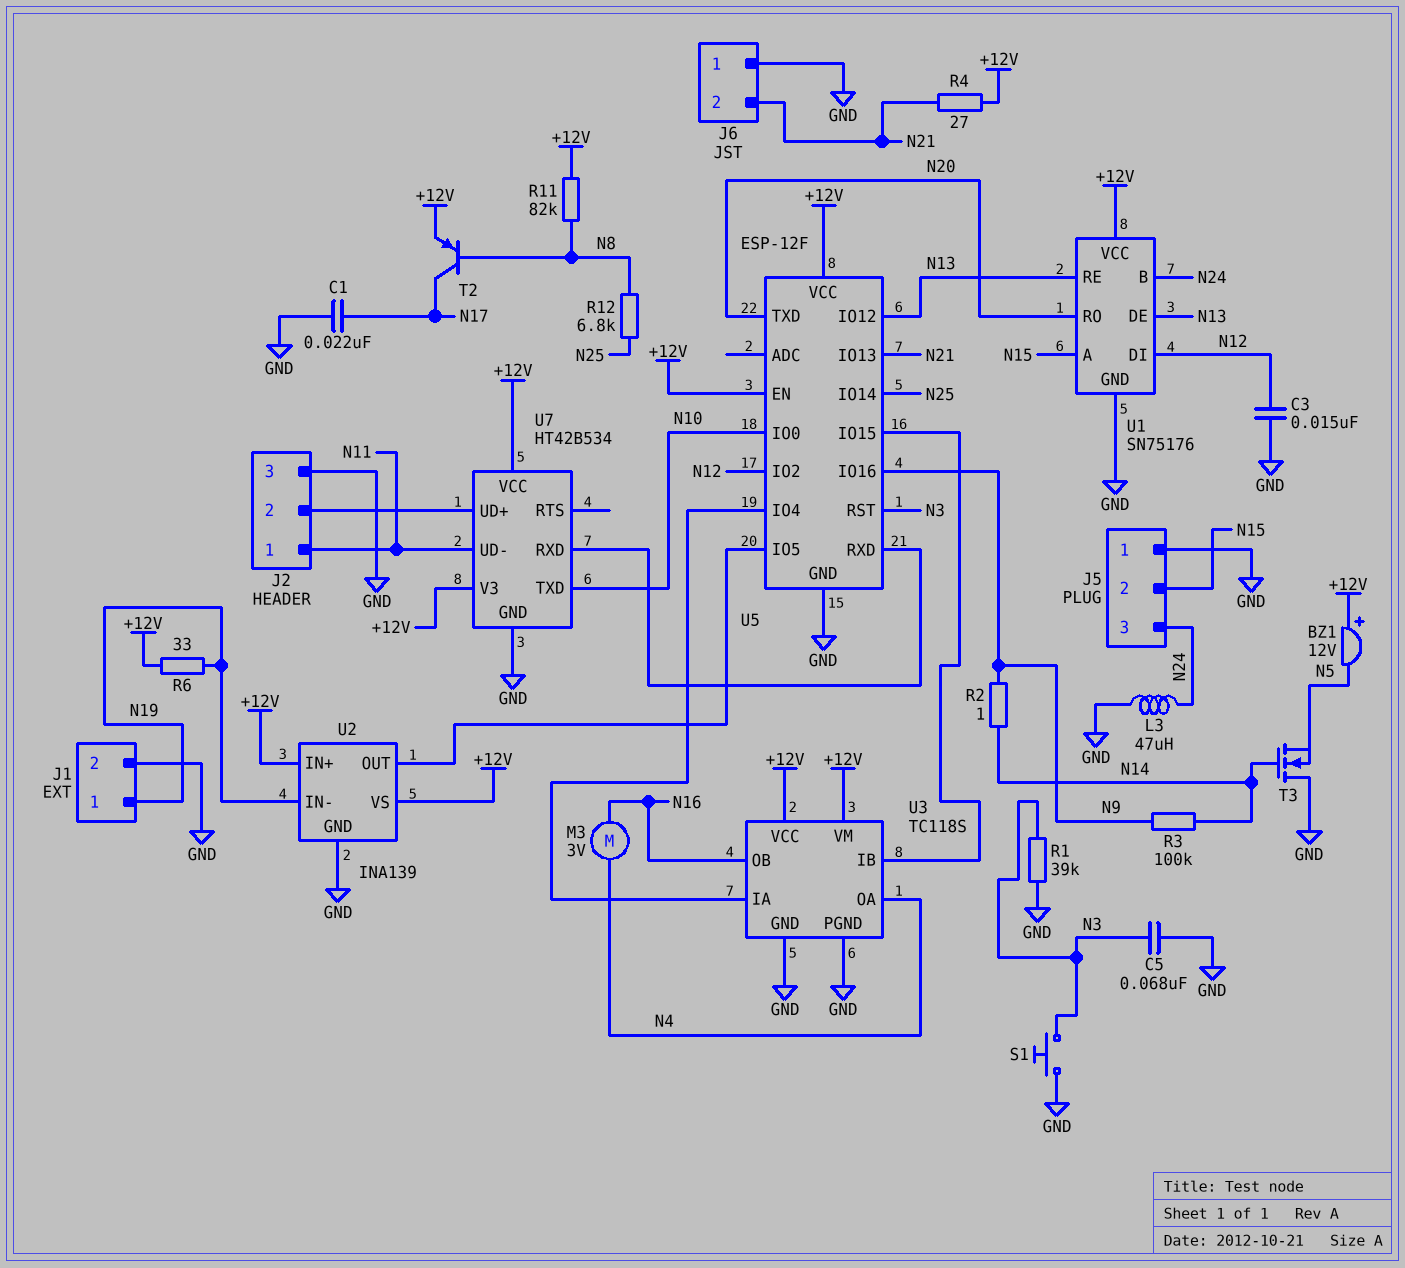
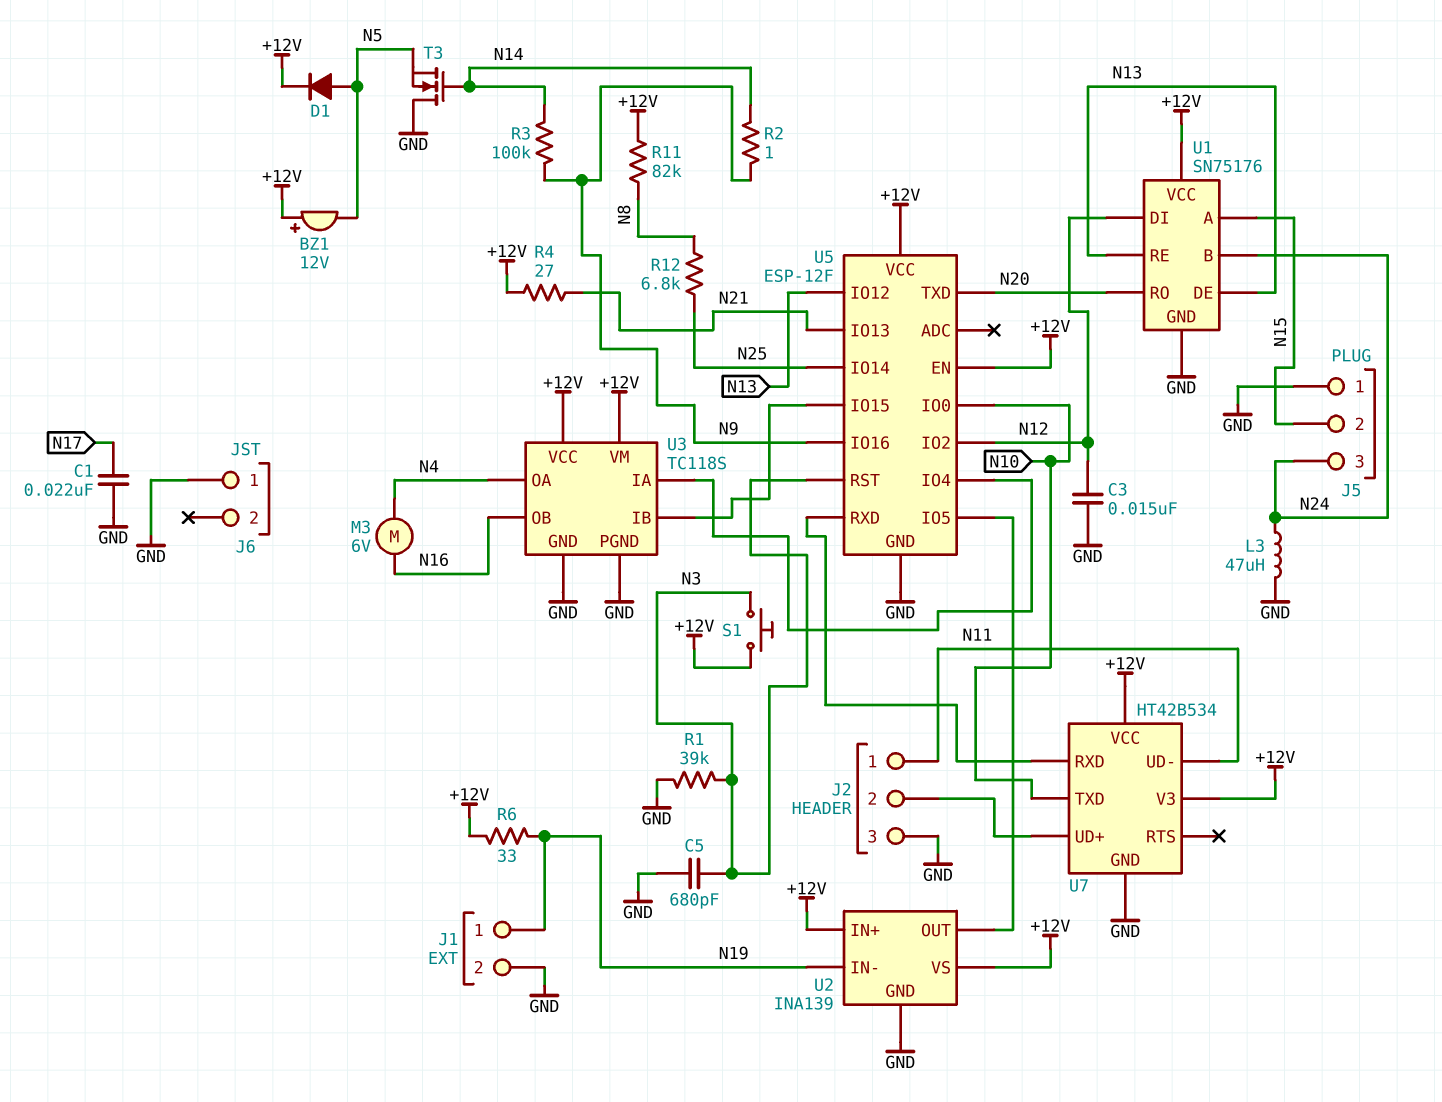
C5: 68nF (GND, N3) -> 680pF (GND, N3)
D1: none -> diode (A N5, K +12V)
J6 pin 2: N21 -> none
M3: motor 3V (N4, N16) -> motor 6V (N4, N16)
S1: button (GND, N3) -> button (+12V, N3)
T2: PNP (B N8, C N17, E +12V) -> none

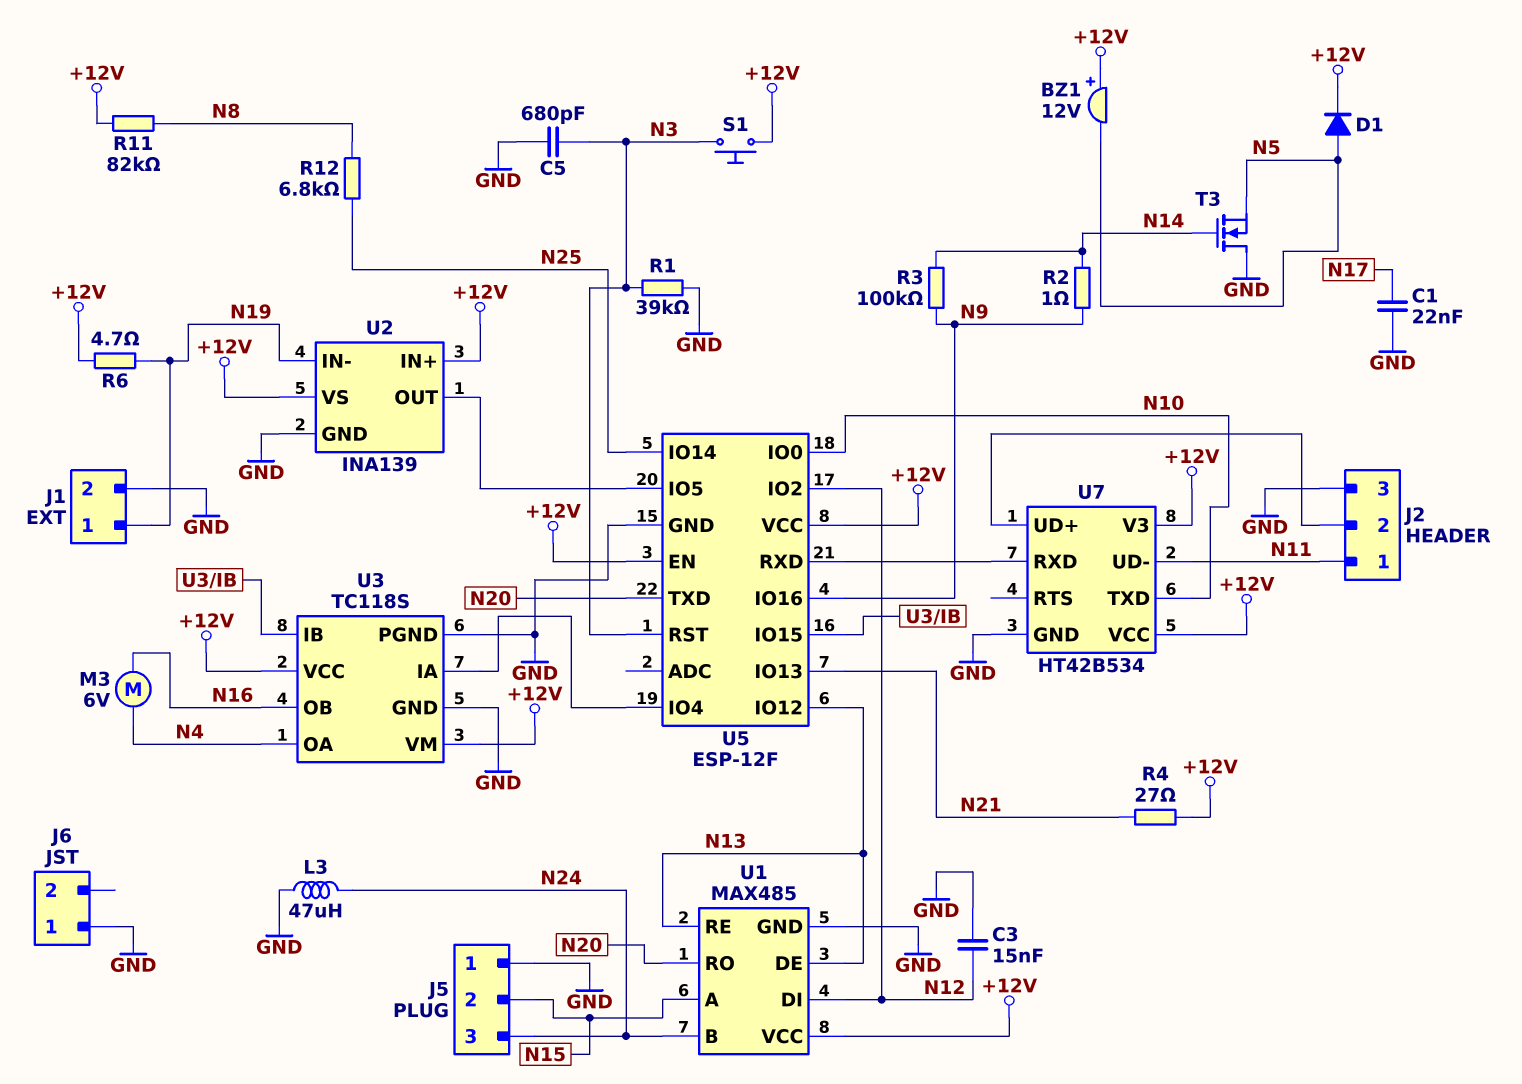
R6: 33 (+12V, N19) -> 4.7 (+12V, N19)
U1: SN75176 -> MAX485

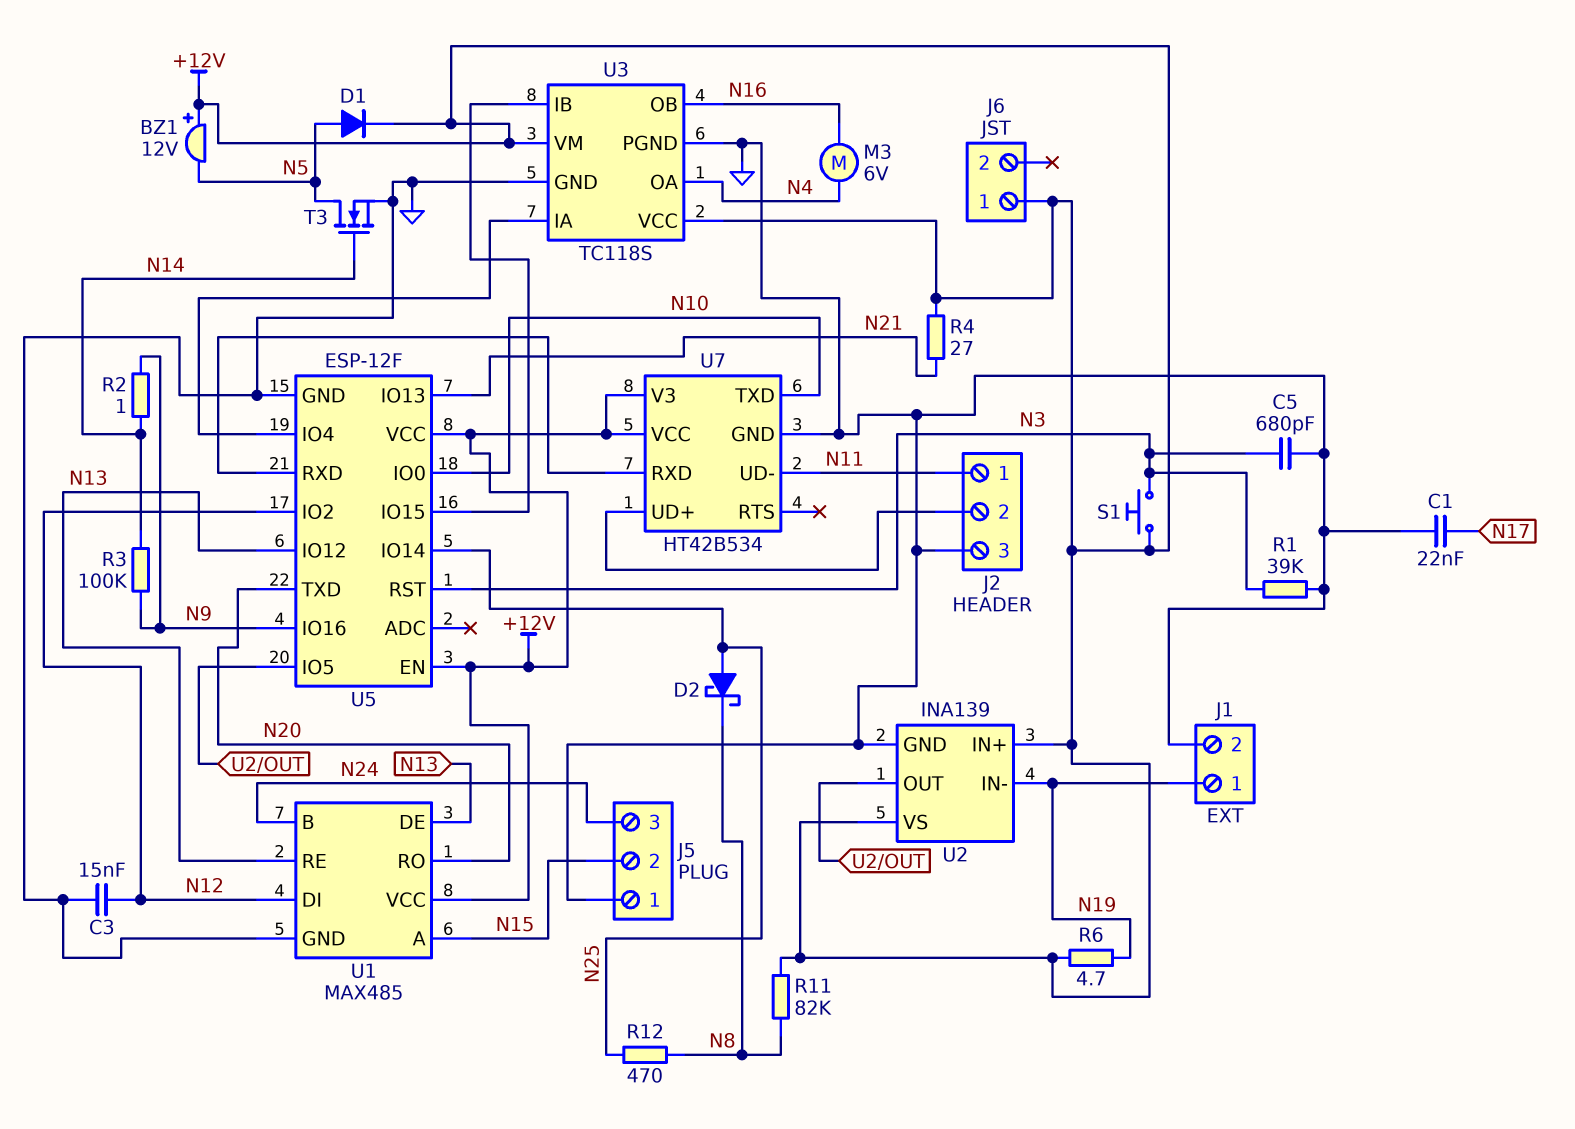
D2: none -> schottky (A N25, K N8)
J6 pin 1: GND -> +12V
L3: 47uH (GND, N24) -> none
R12: 6.8k (N8, N25) -> 470 (N8, N25)
T3: NMOS (G N14, D GND, S N5) -> NMOS (G N14, D N5, S GND)

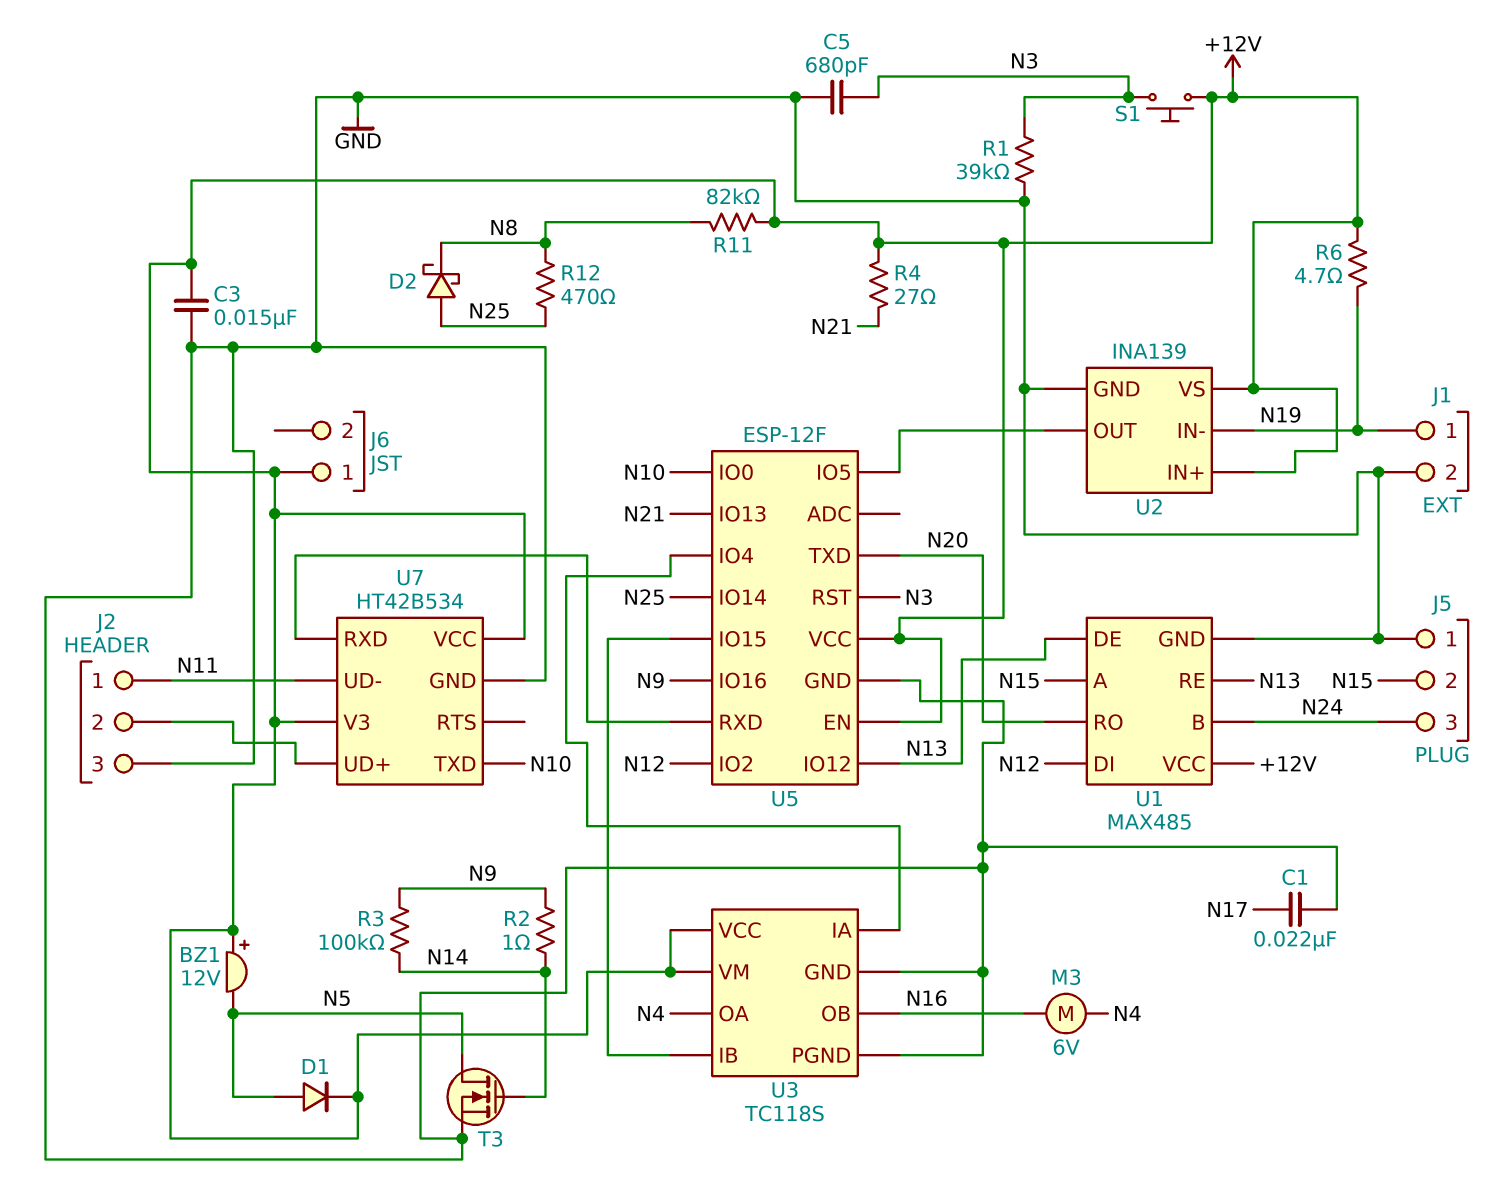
C3: 15nF (GND, N12) -> 15nF (+12V, GND)

